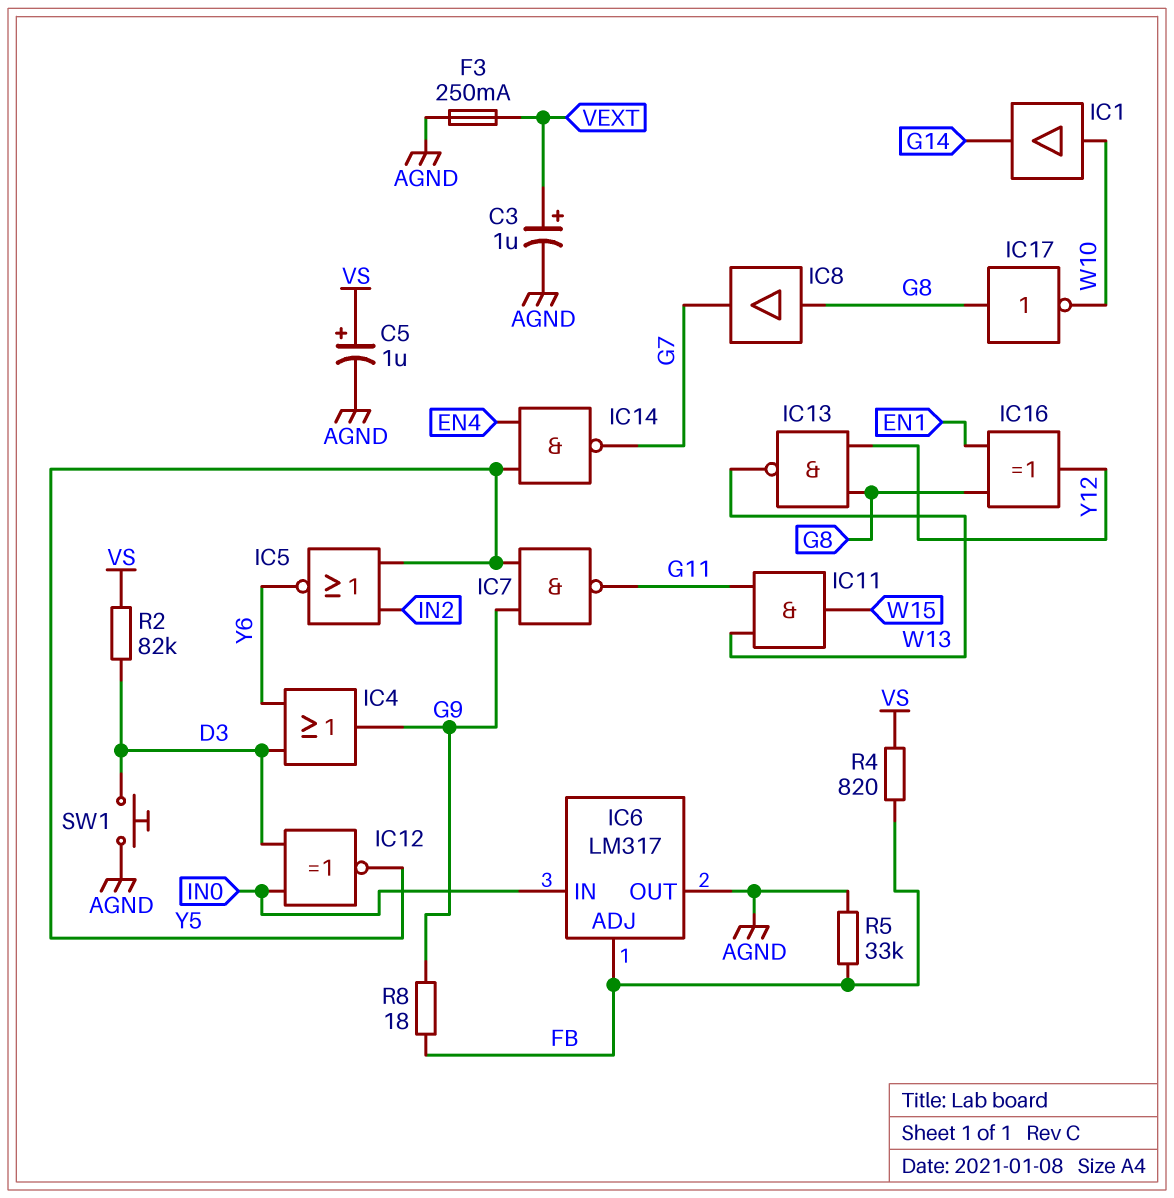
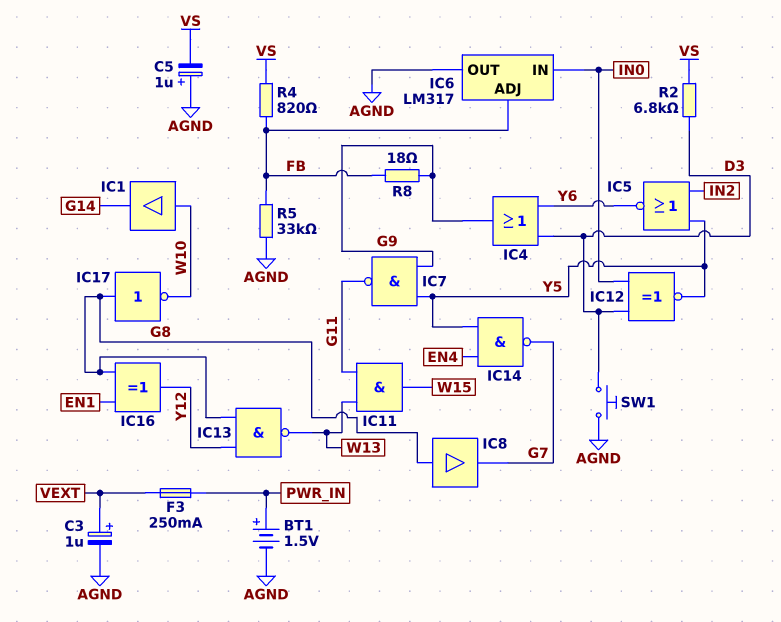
BT1: none -> 1.5V (plus PWR_IN, minus AGND)
C5: 1uF (plus VS, minus AGND) -> 1uF (plus AGND, minus VS)
F3: 250mA (AGND, VEXT) -> 250mA (PWR_IN, VEXT)
R2: 82k (D3, VS) -> 6.8k (D3, VS)

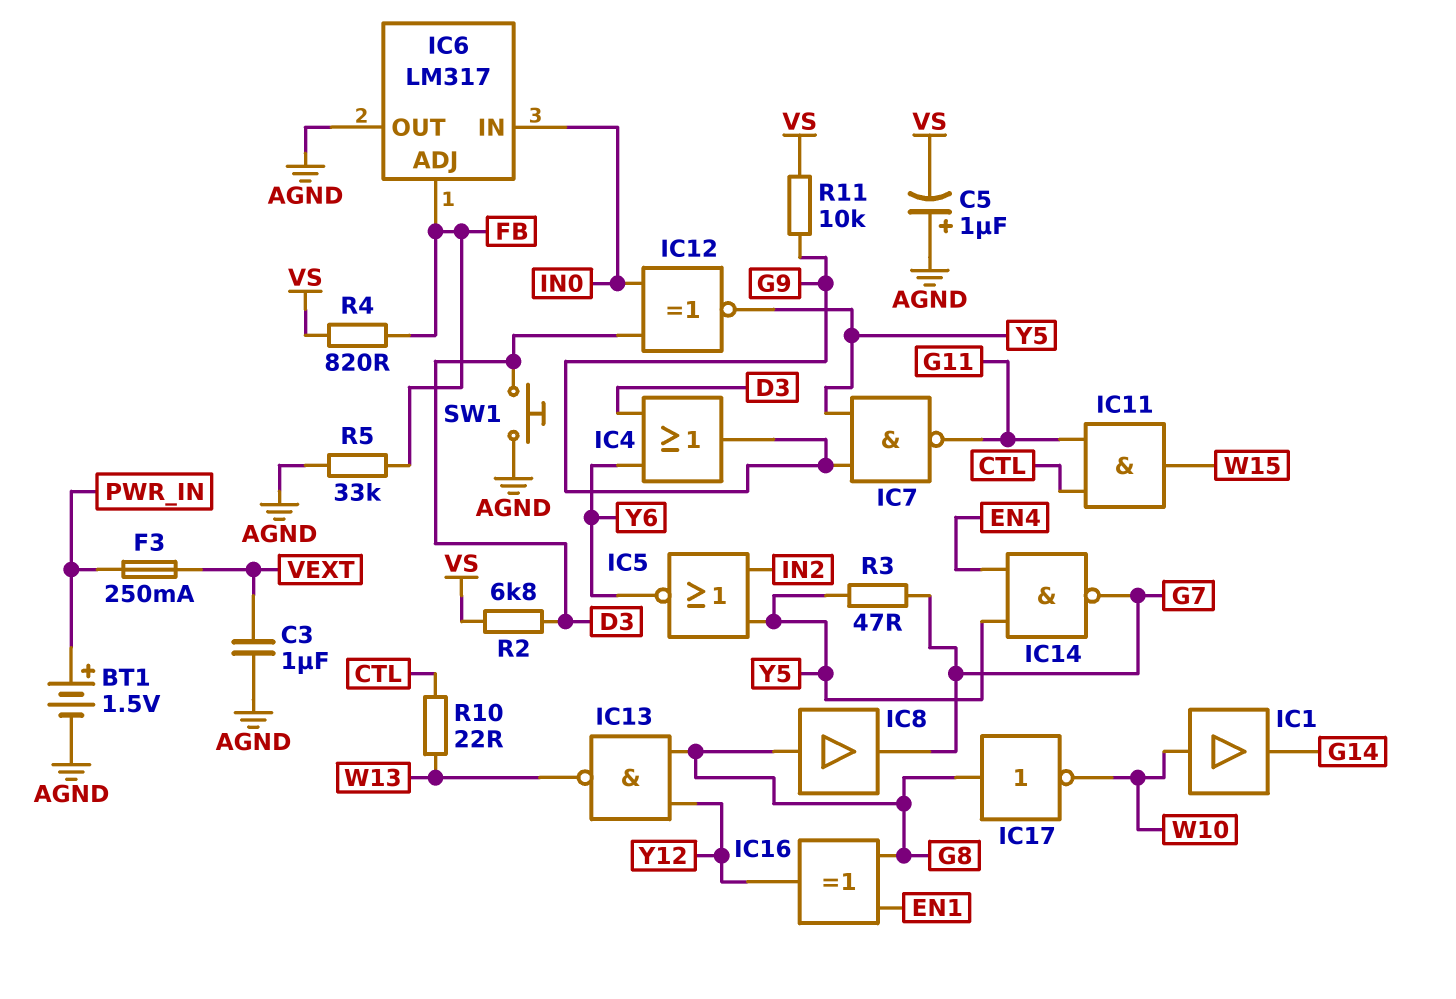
C3: 1uF (plus VEXT, minus AGND) -> 1uF (AGND, VEXT)
IC11: AND (in G11, in W13, out W15) -> AND (in CTL, in G11, out W15)
R3: none -> 47 (G7, Y5)
R8: 18 (FB, G9) -> none
R10: none -> 22 (CTL, W13)
R11: none -> 10k (G9, VS)

